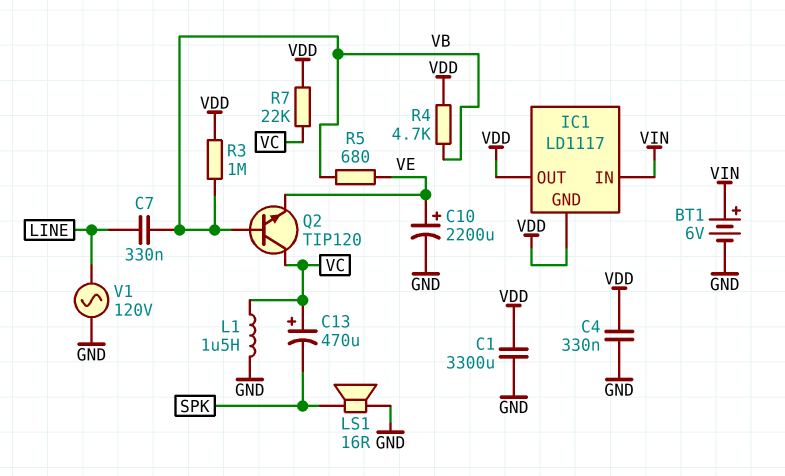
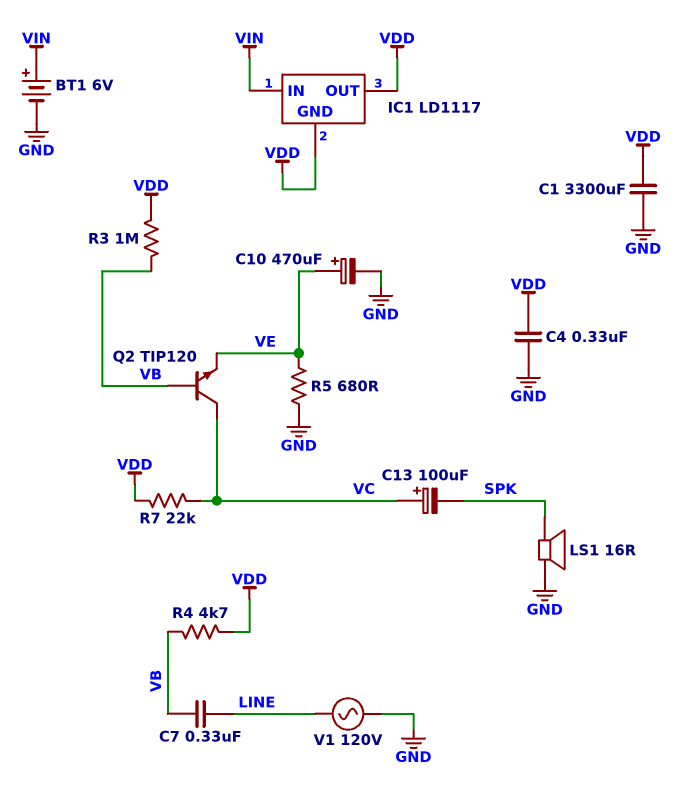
C10: 2200uF (plus VE, minus GND) -> 470uF (plus VE, minus GND)
C13: 470uF (plus VC, minus SPK) -> 100uF (plus VC, minus SPK)
L1: 1.5uH (GND, VC) -> none
R5: 680 (VB, VE) -> 680 (GND, VE)

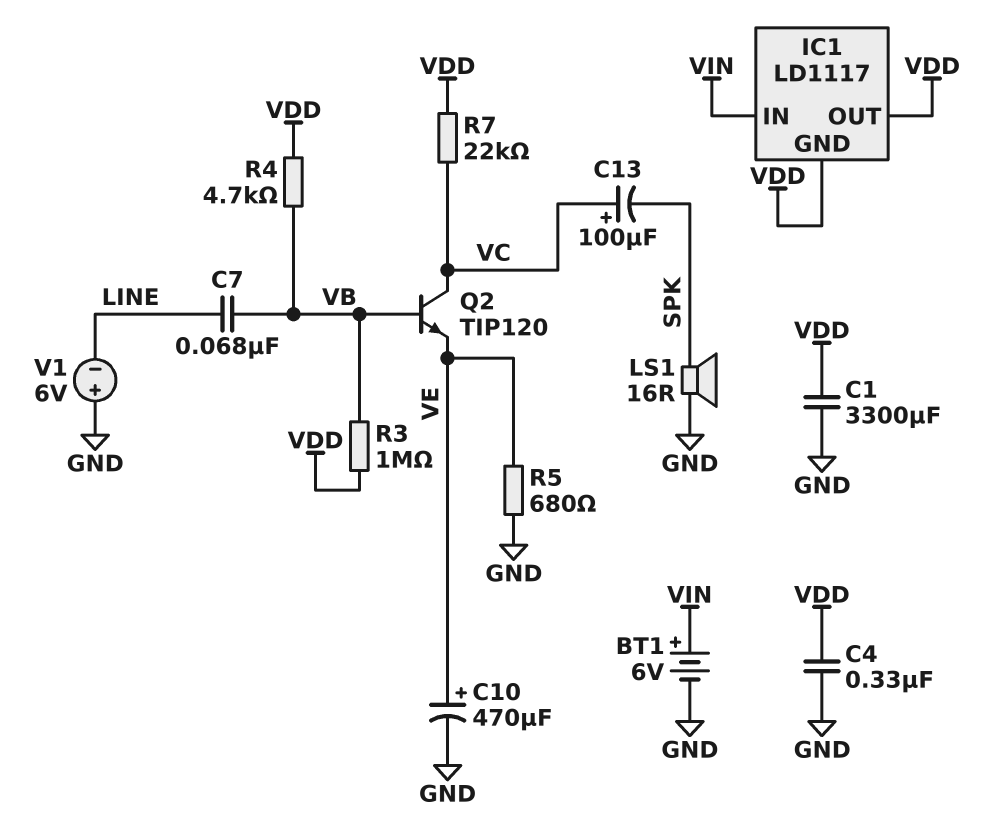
C7: 330nF (LINE, VB) -> 68nF (LINE, VB)
V1: AC 120V (GND, LINE) -> 6V (plus GND, minus LINE)

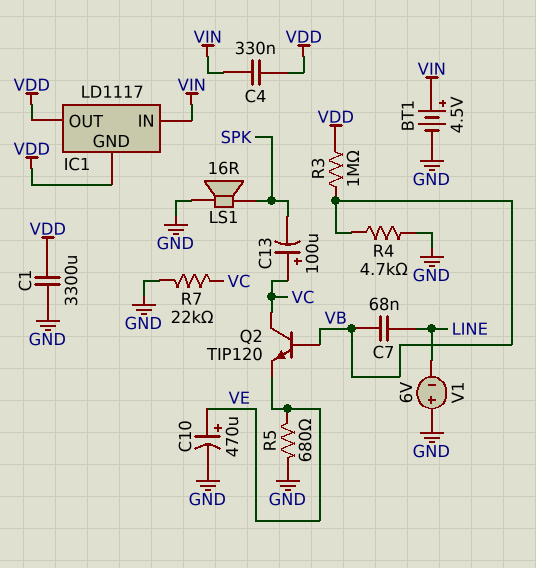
BT1: 6V (plus VIN, minus GND) -> 4.5V (plus VIN, minus GND)
C4: 330nF (GND, VDD) -> 330nF (VDD, VIN)
R4: 4.7k (VB, VDD) -> 4.7k (GND, VB)
R7: 22k (VC, VDD) -> 22k (GND, VC)

